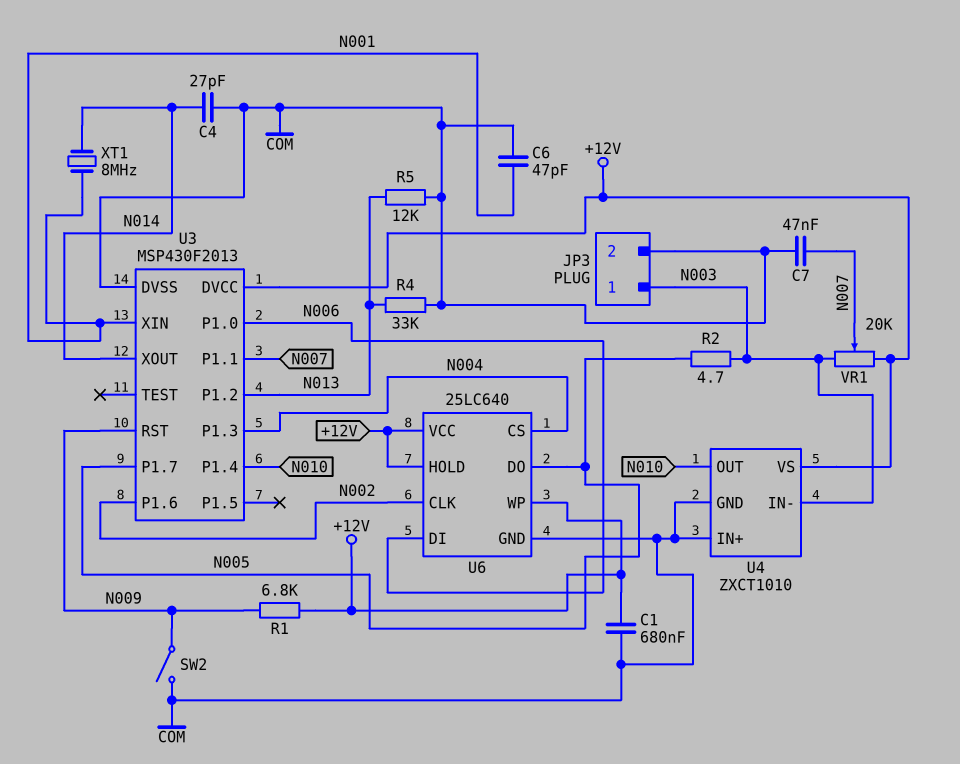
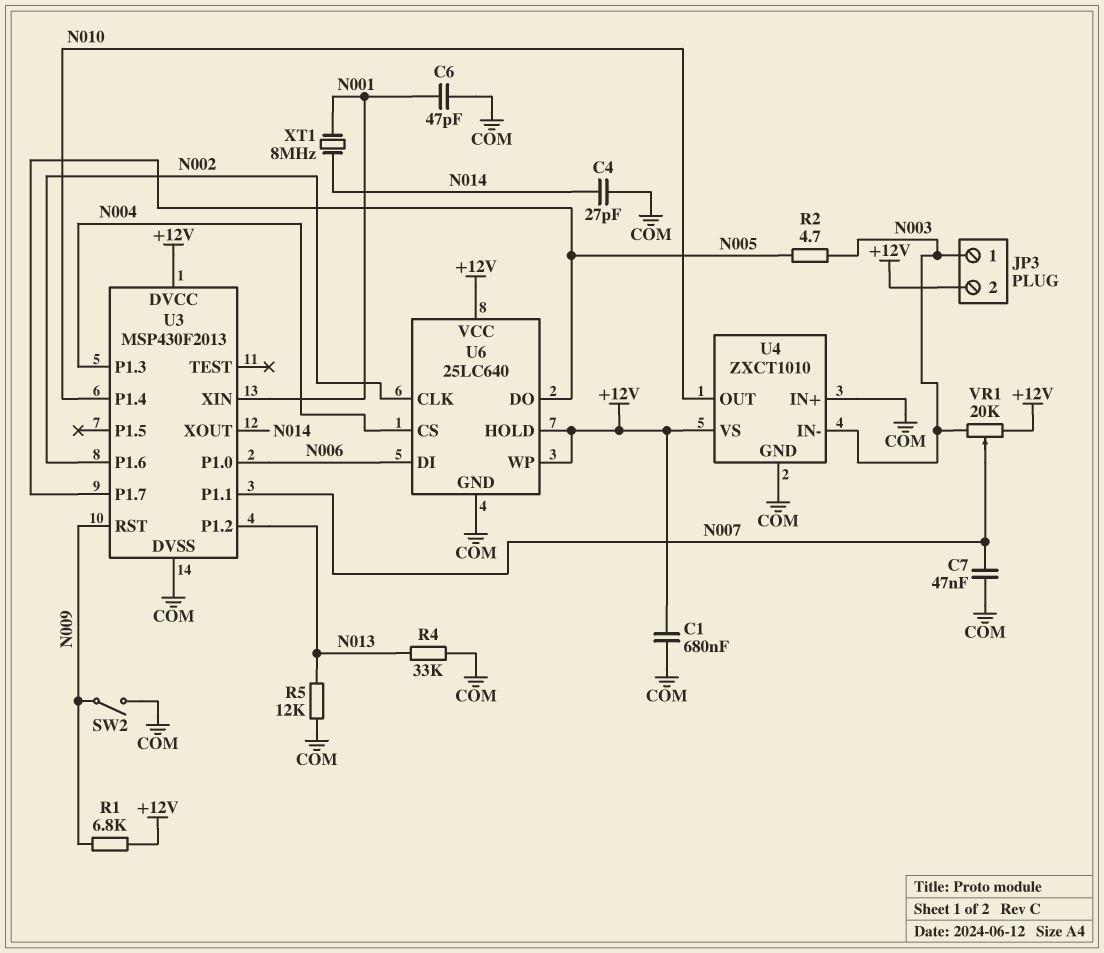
JP3 pin 2: COM -> +12V

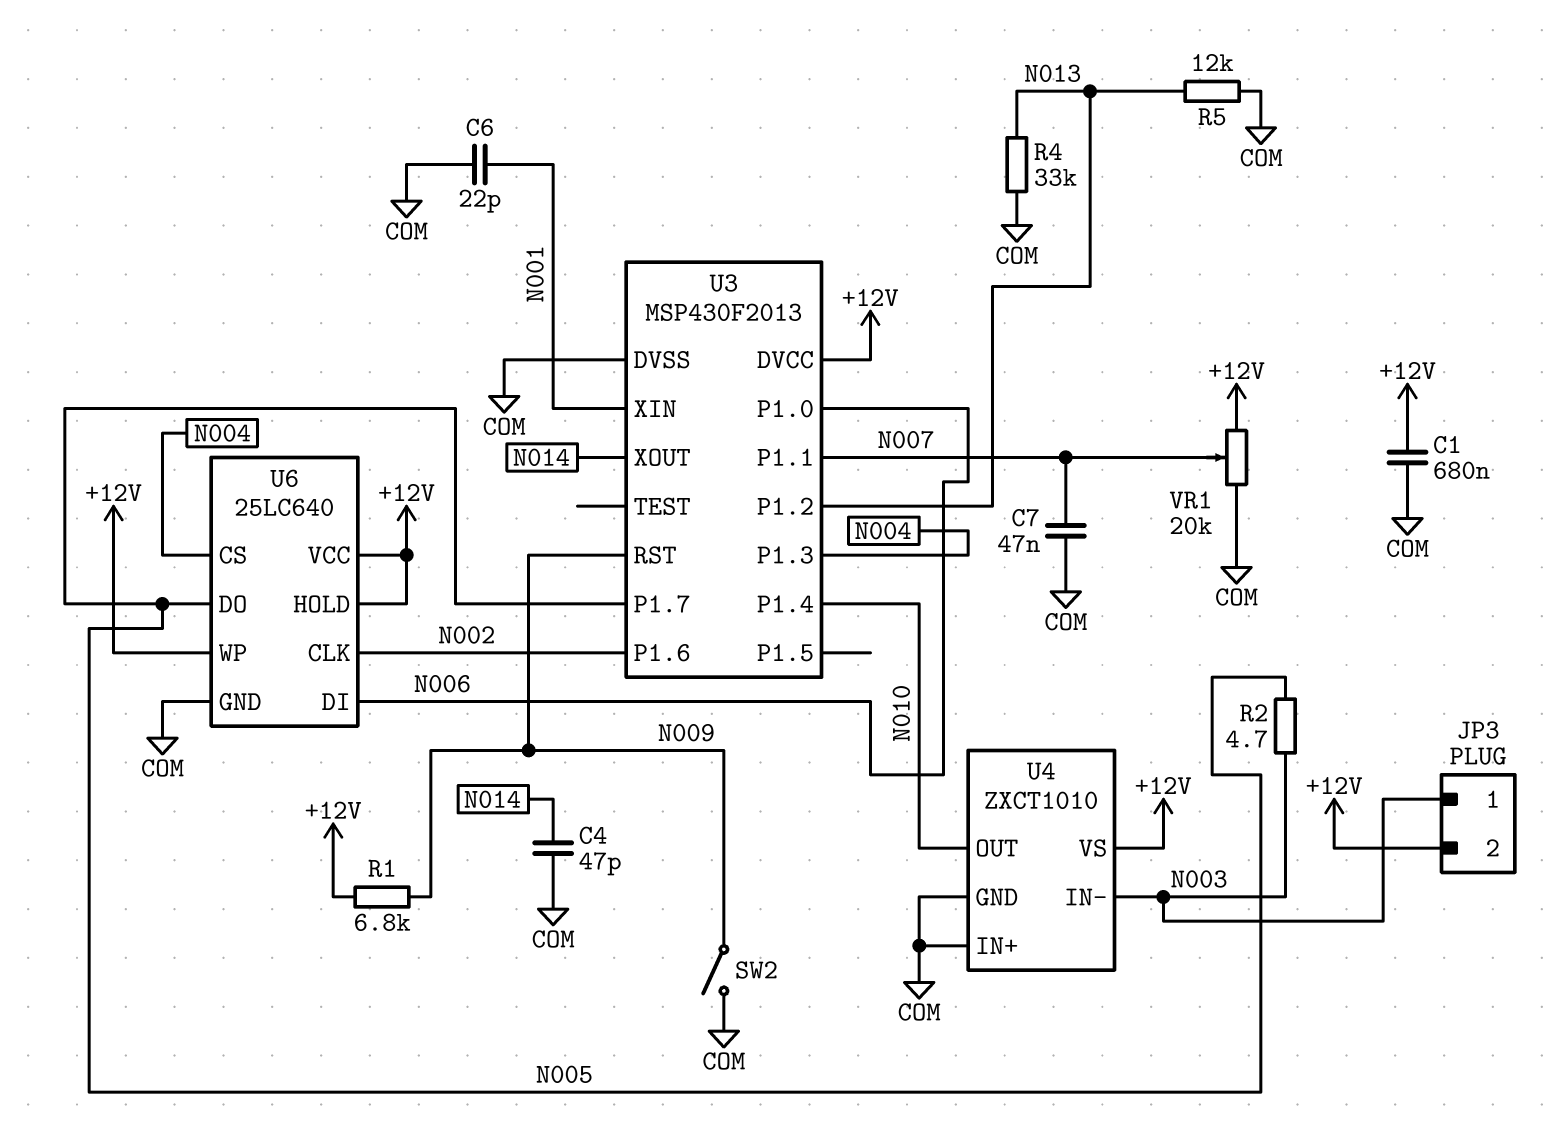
C4: 27pF (COM, N014) -> 47pF (COM, N014)
C6: 47pF (COM, N001) -> 22pF (COM, N001)
VR1: 20k (+12V, N003, wiper N007) -> 20k (+12V, COM, wiper N007)
XT1: 8MHz (N001, N014) -> none

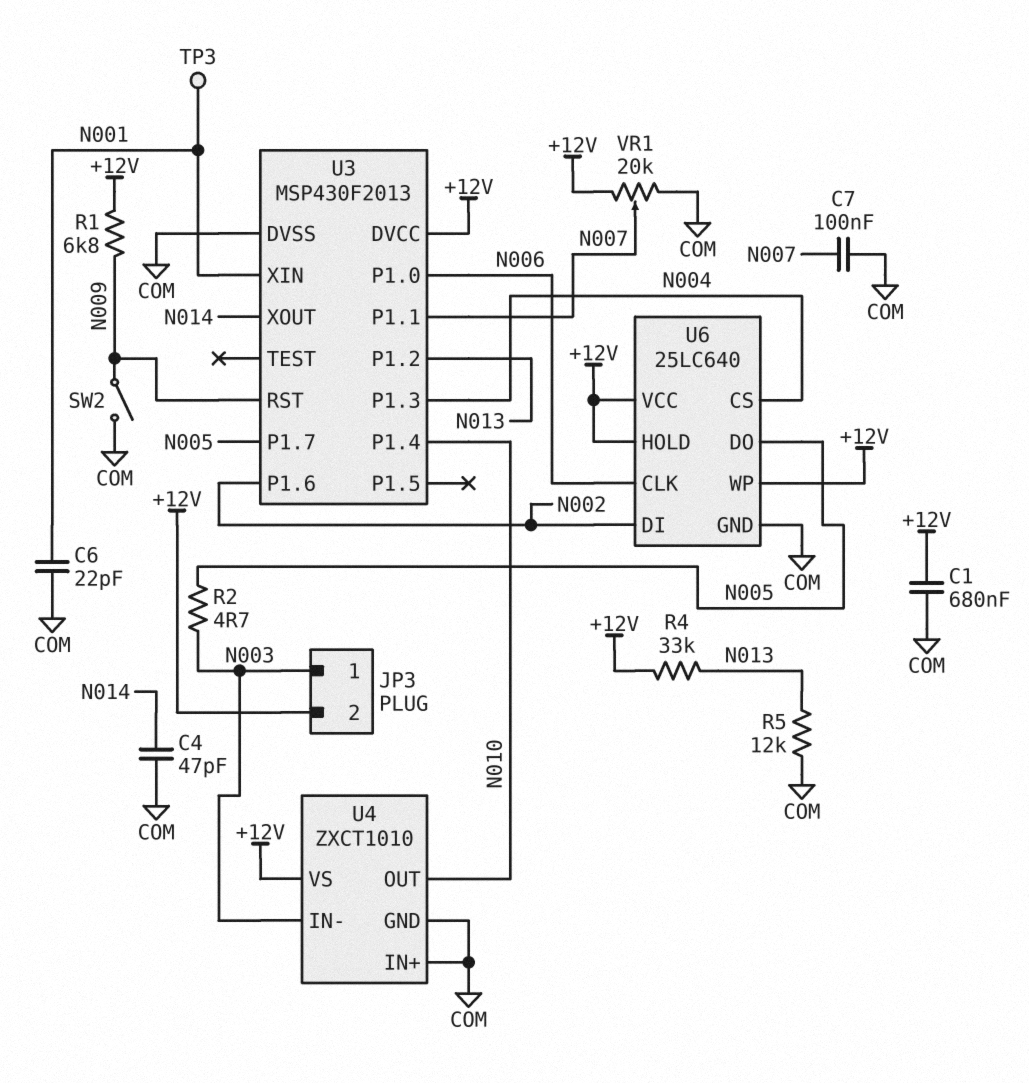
C7: 47nF (COM, N007) -> 100nF (COM, N007)
R4: 33k (COM, N013) -> 33k (+12V, N013)
TP3: none -> test point (N001)
U6 pin CLK: N002 -> N006
U6 pin DI: N006 -> N002

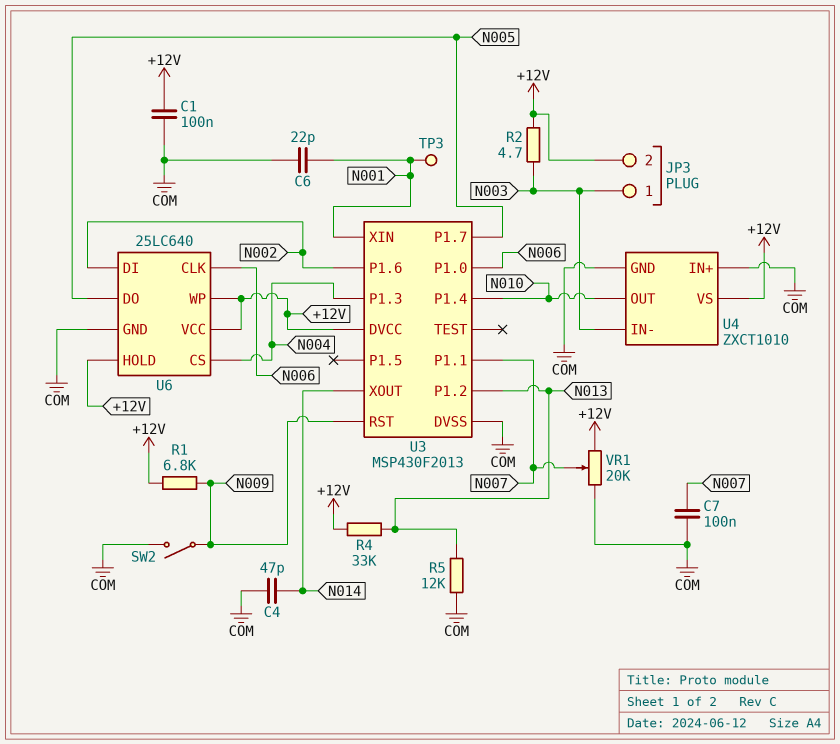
C1: 680nF (+12V, COM) -> 100nF (+12V, COM)
R2: 4.7 (N003, N005) -> 4.7 (+12V, N003)

